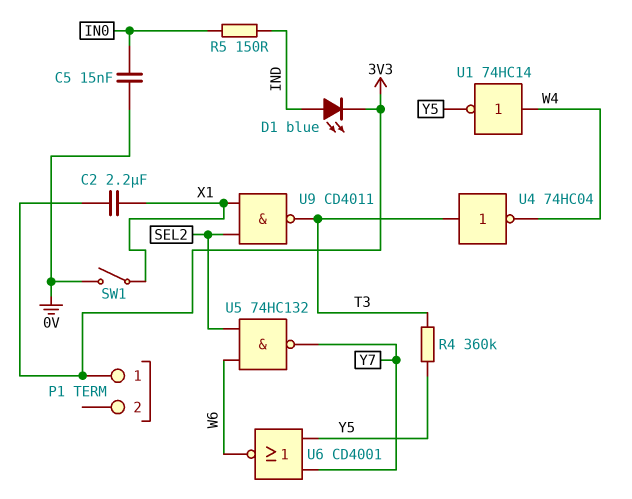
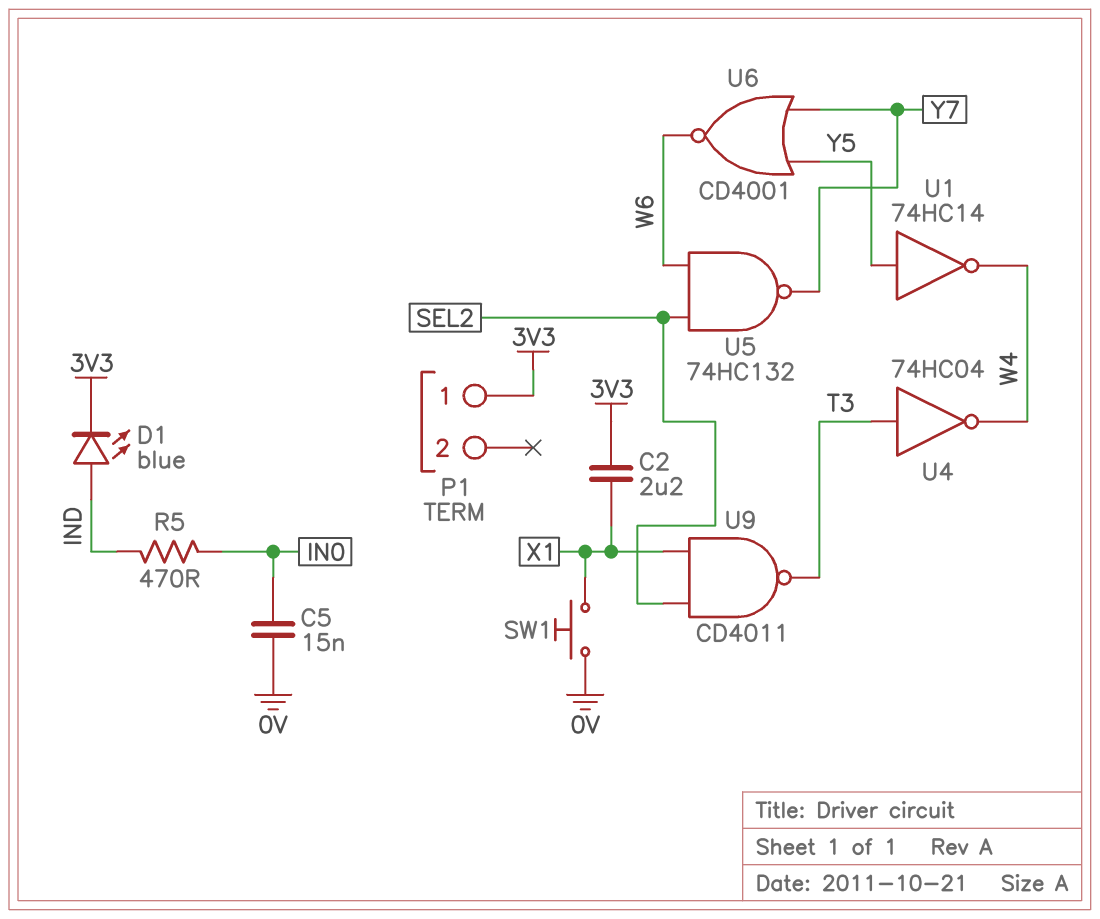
R4: 360k (T3, Y5) -> none
R5: 150 (IN0, IND) -> 470 (IN0, IND)
SW1: switch (0V, X1) -> button (0V, X1)
U1: NOT 74HC14 (in W4, out Y5) -> NOT 74HC14 (in Y5, out W4)

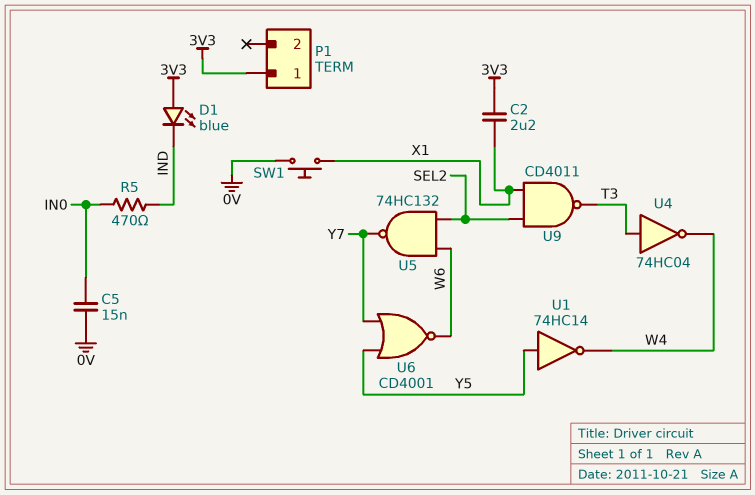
D1: LED blue (A IND, K 3V3) -> LED blue (A 3V3, K IND)

